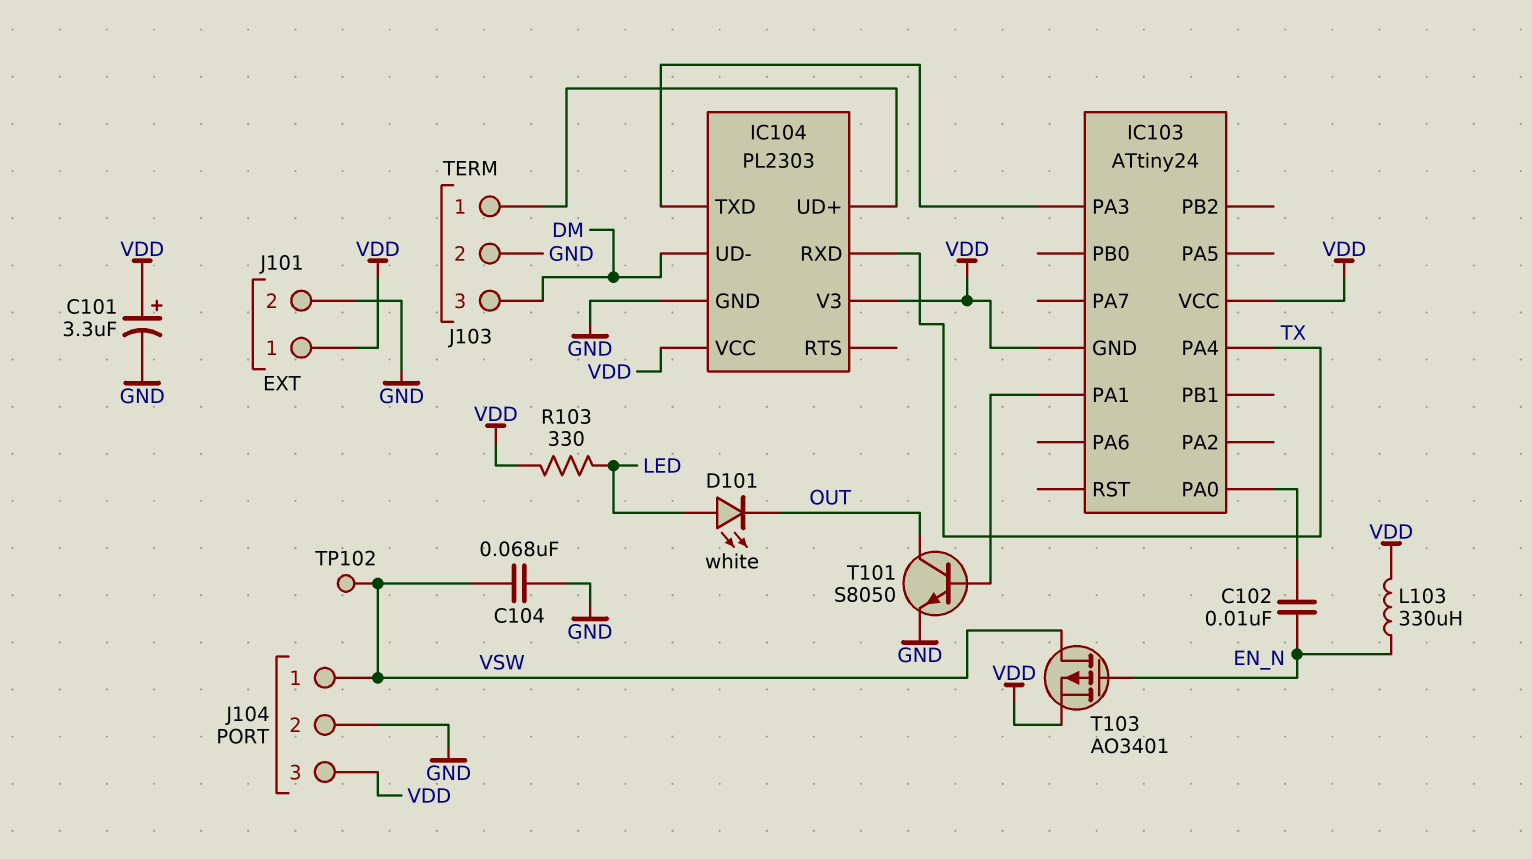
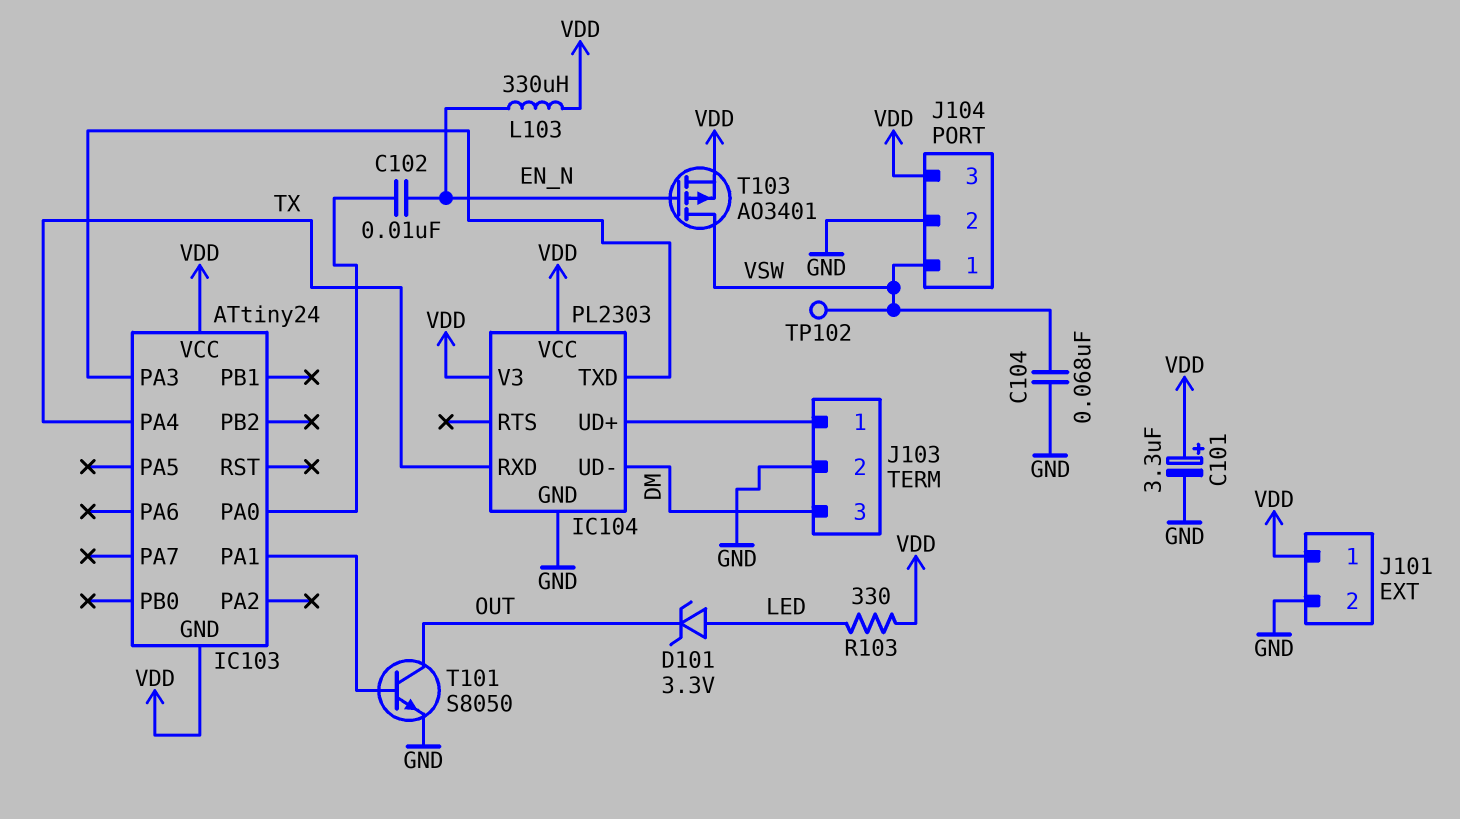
D101: LED white (A LED, K OUT) -> zener 3.3V (A LED, K OUT)

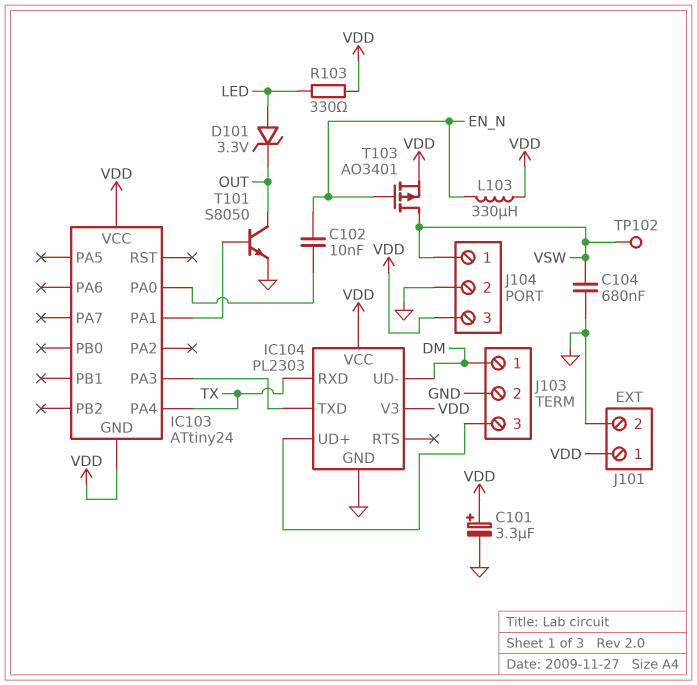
C104: 68nF (GND, VSW) -> 680nF (GND, VSW)
J103 pin 1: IC104/UD+ -> DM
J103 pin 3: DM -> IC104/UD+

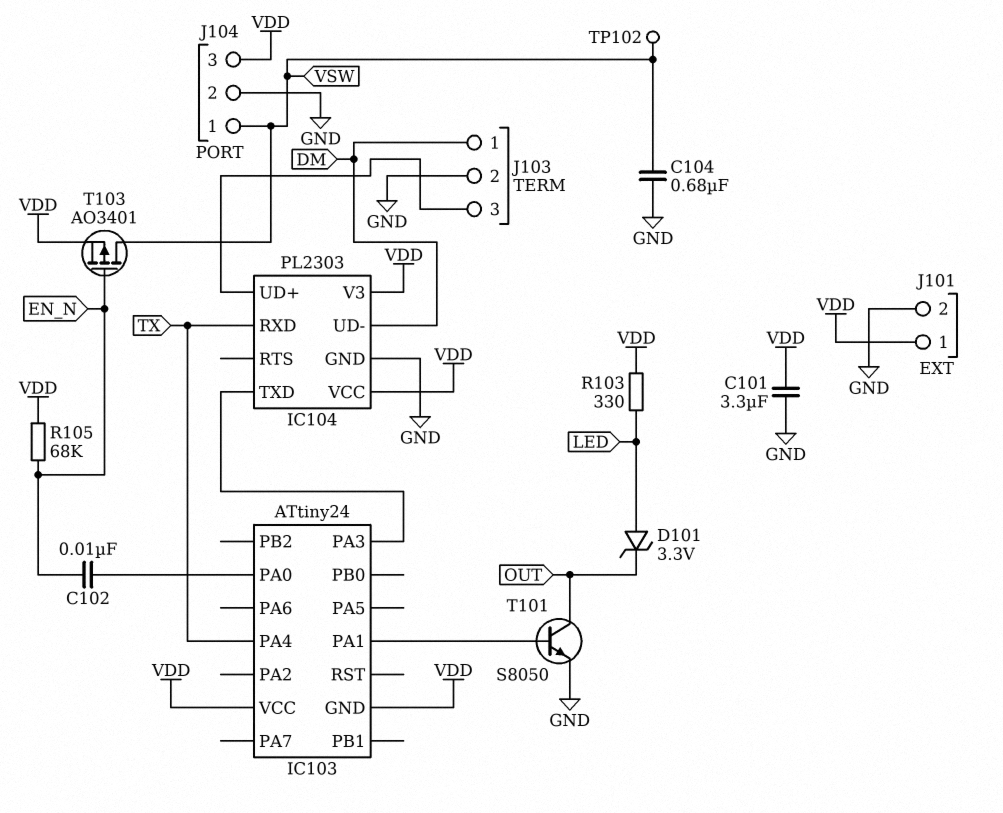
C101: 3.3uF (plus VDD, minus GND) -> 3.3uF (GND, VDD)
L103: 330uH (EN_N, VDD) -> none
R105: none -> 68k (EN_N, VDD)

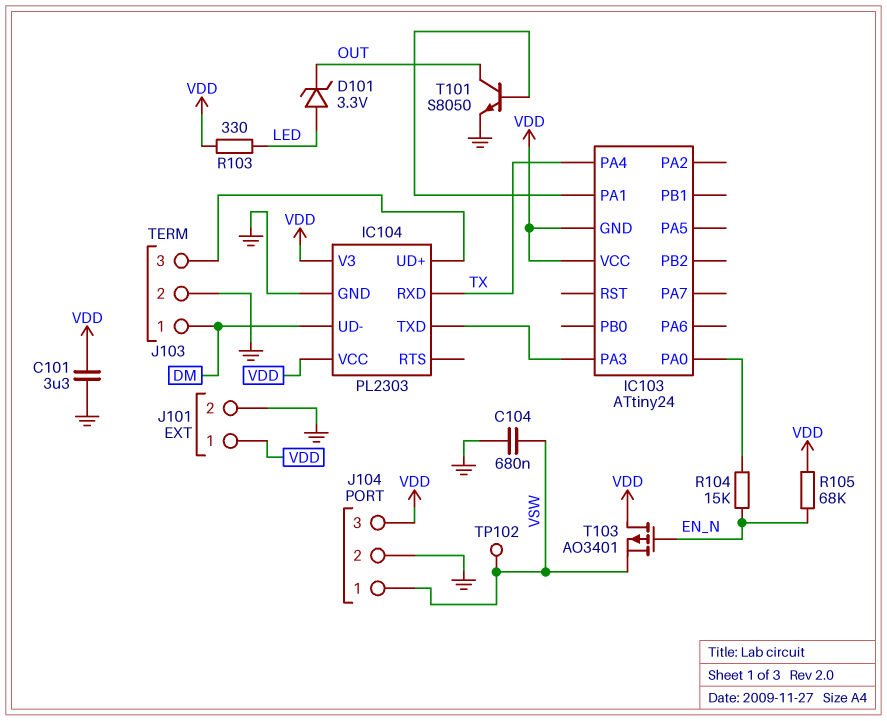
C102: 10nF (EN_N, IC103/PA0) -> none
R104: none -> 15k (EN_N, IC103/PA0)
T103: PMOS AO3401 (G EN_N, D VSW, S VDD) -> PMOS AO3401 (G EN_N, D VDD, S VSW)

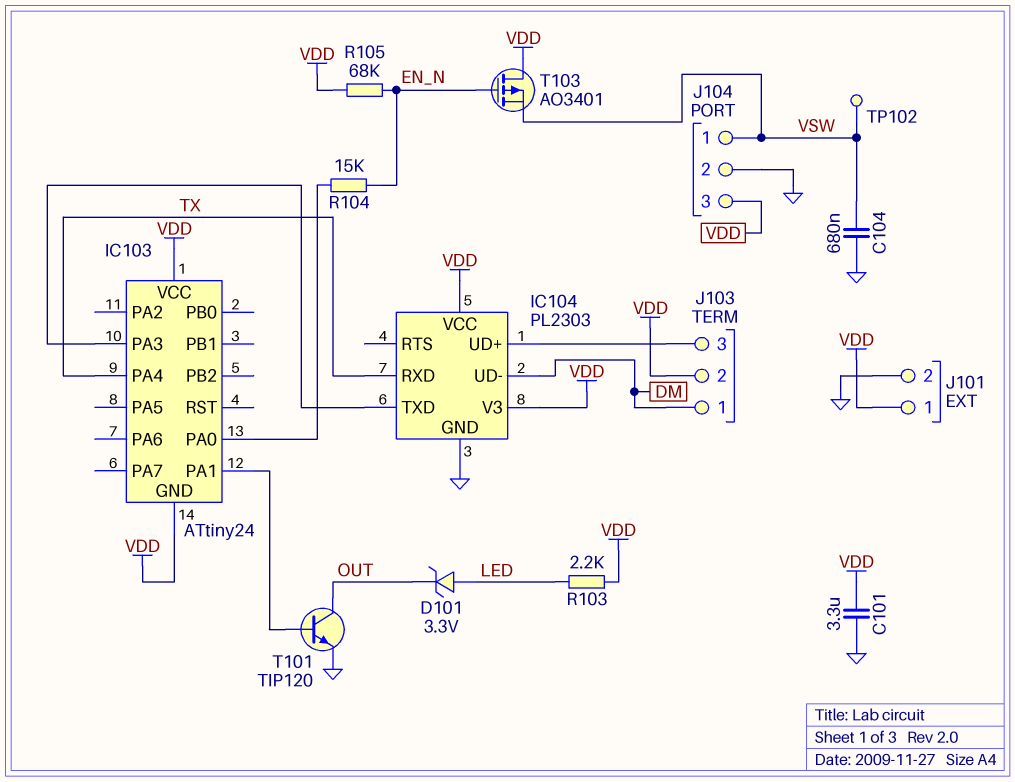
J103 pin 2: GND -> VDD
R103: 330 (LED, VDD) -> 2.2k (LED, VDD)
T101: NPN S8050 (B IC103/PA1, C OUT, E GND) -> NPN TIP120 (B IC103/PA1, C OUT, E GND)

